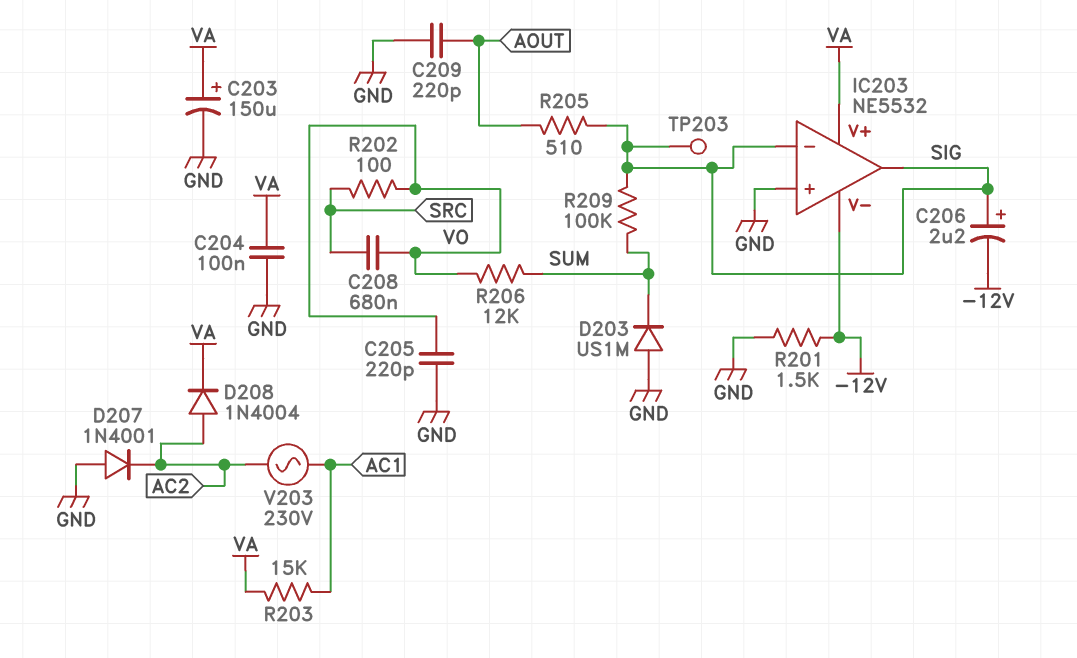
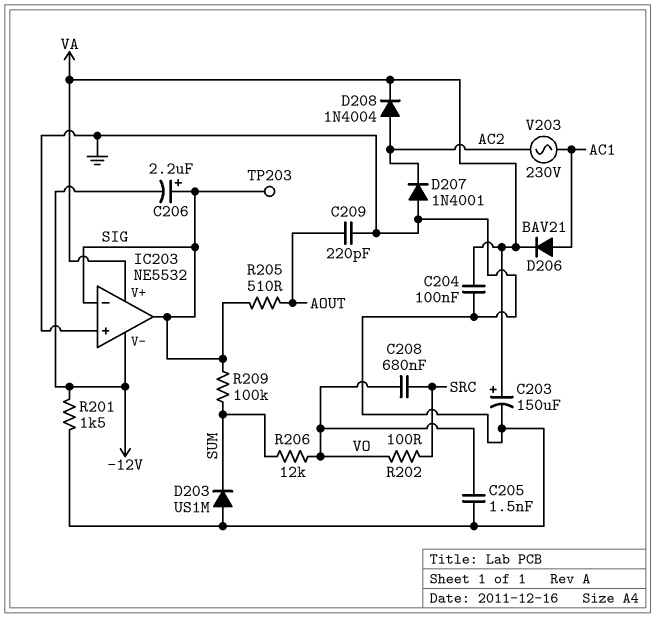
C205: 220pF (GND, VO) -> 1.5nF (GND, VO)
D206: none -> diode BAV21 (A AC1, K VA)
R203: 15k (AC1, VA) -> none

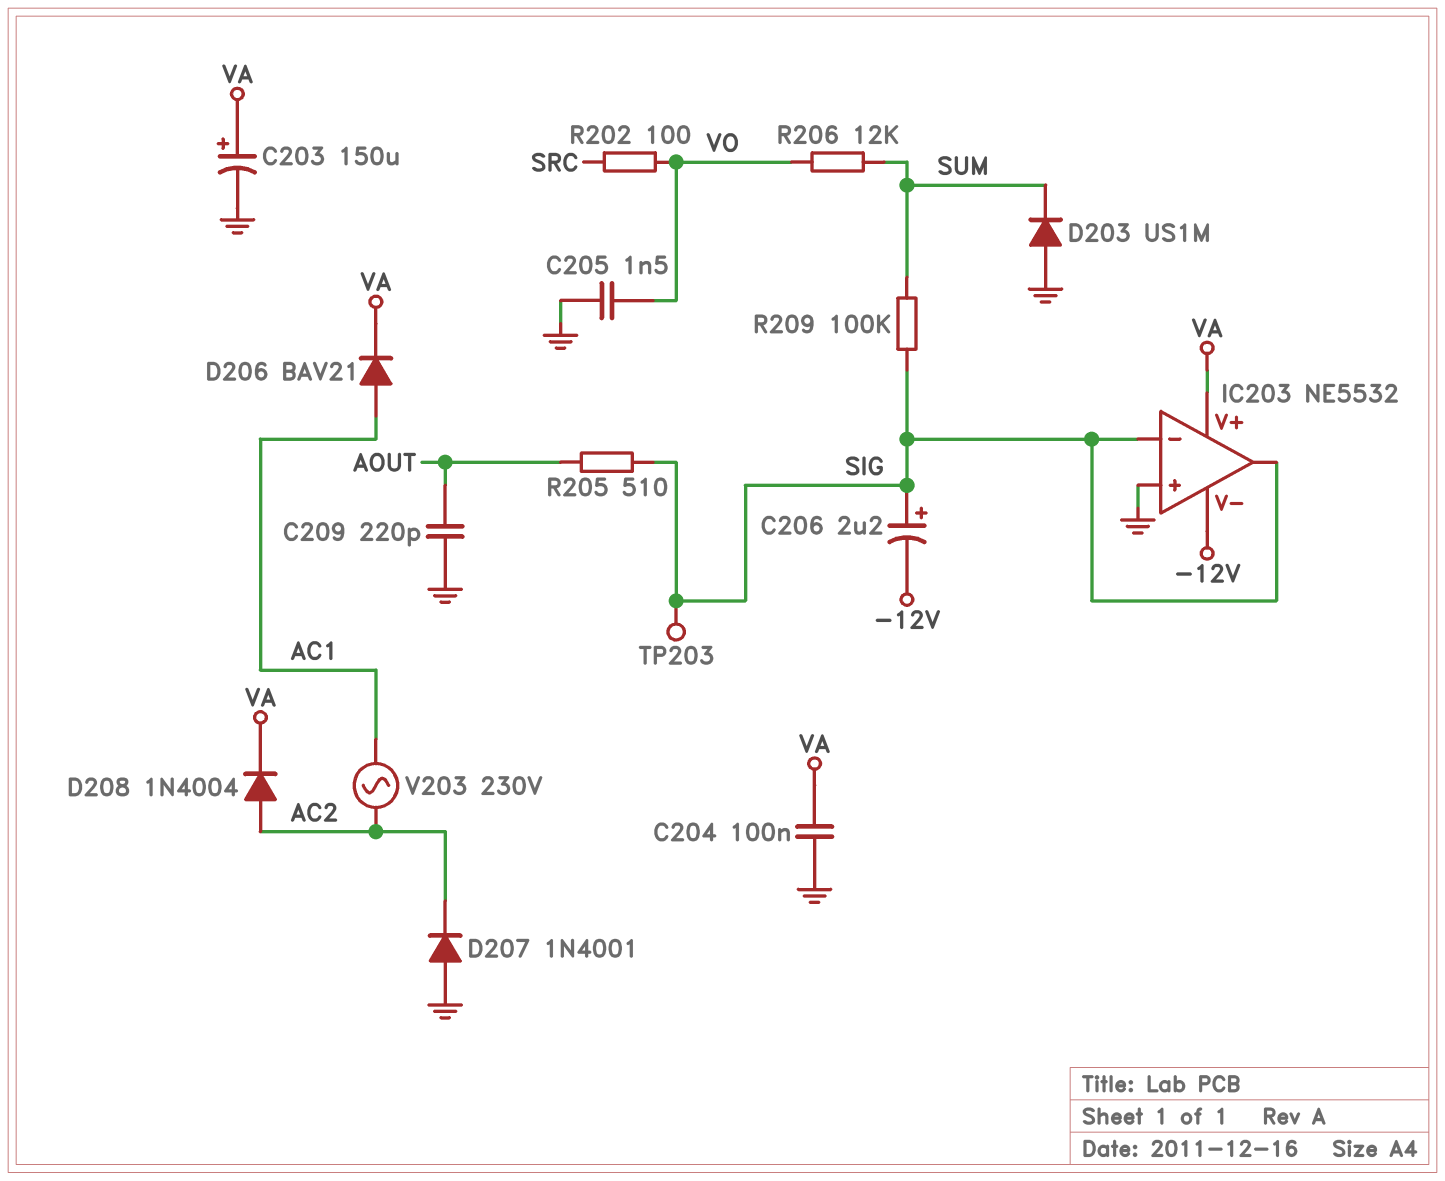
C208: 680nF (SRC, VO) -> none
R201: 1.5k (-12V, GND) -> none

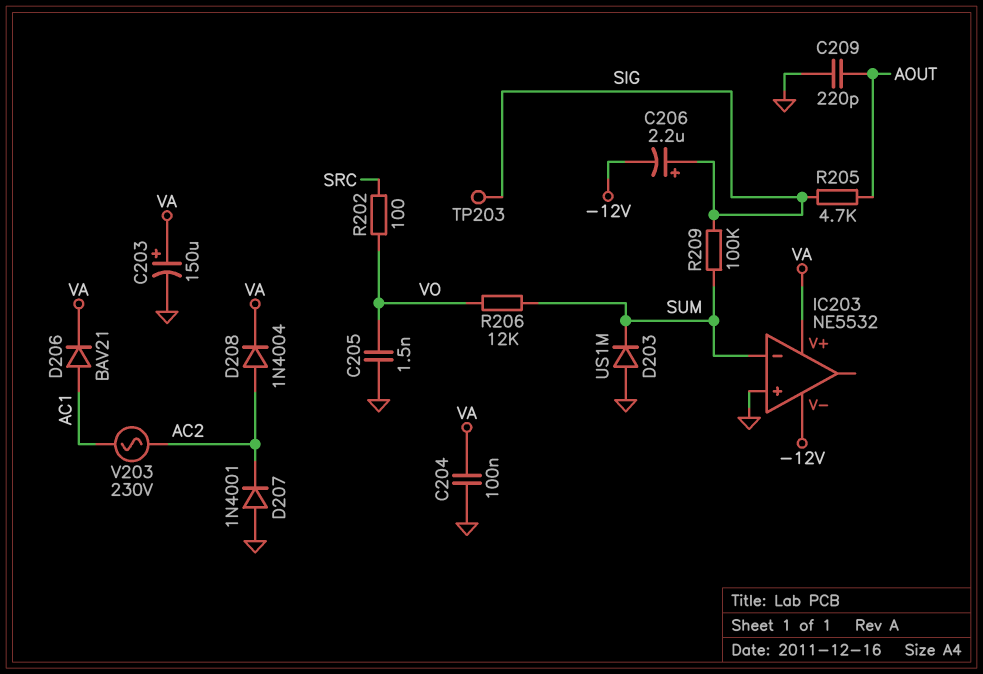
IC203 pin in-: SIG -> SUM
IC203 pin out: SIG -> none
R205: 510 (AOUT, SIG) -> 4.7k (AOUT, SIG)

